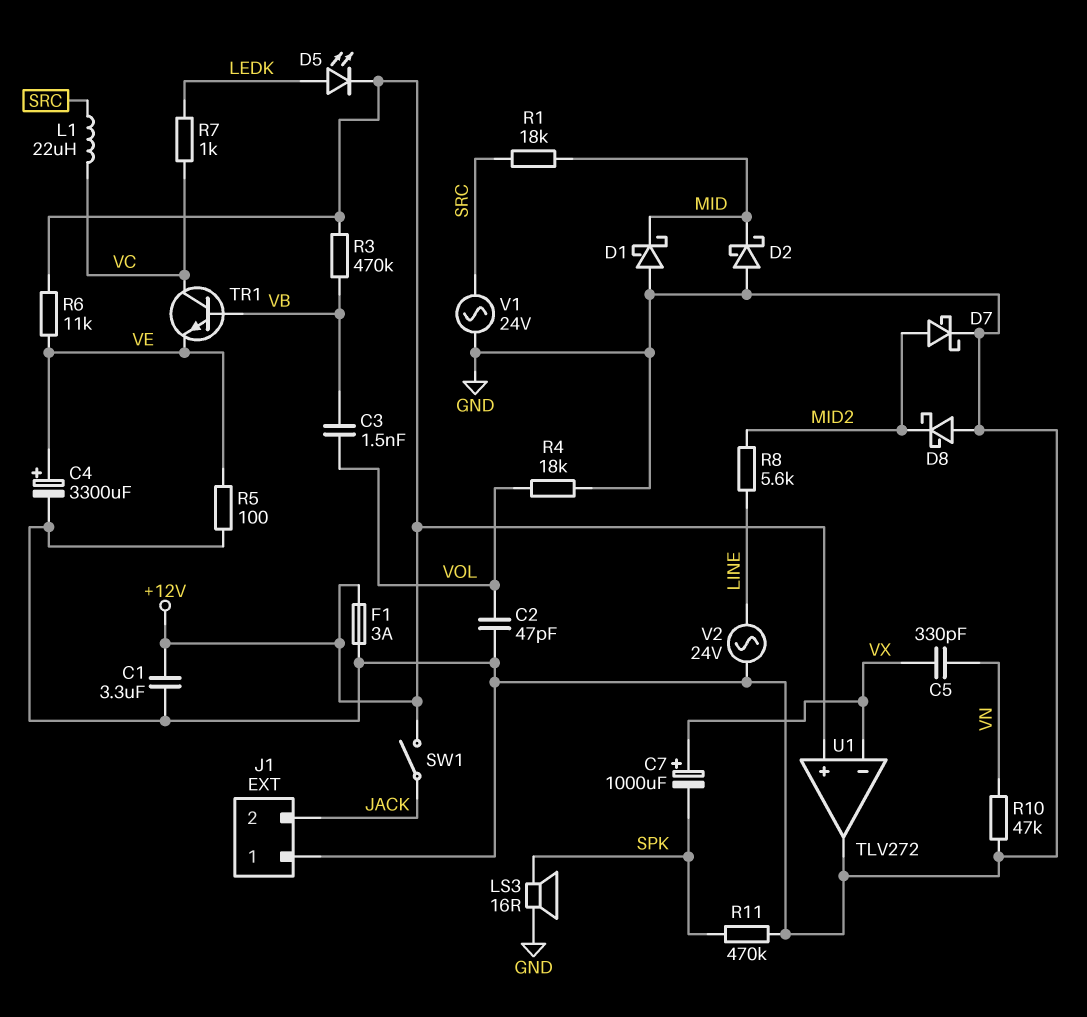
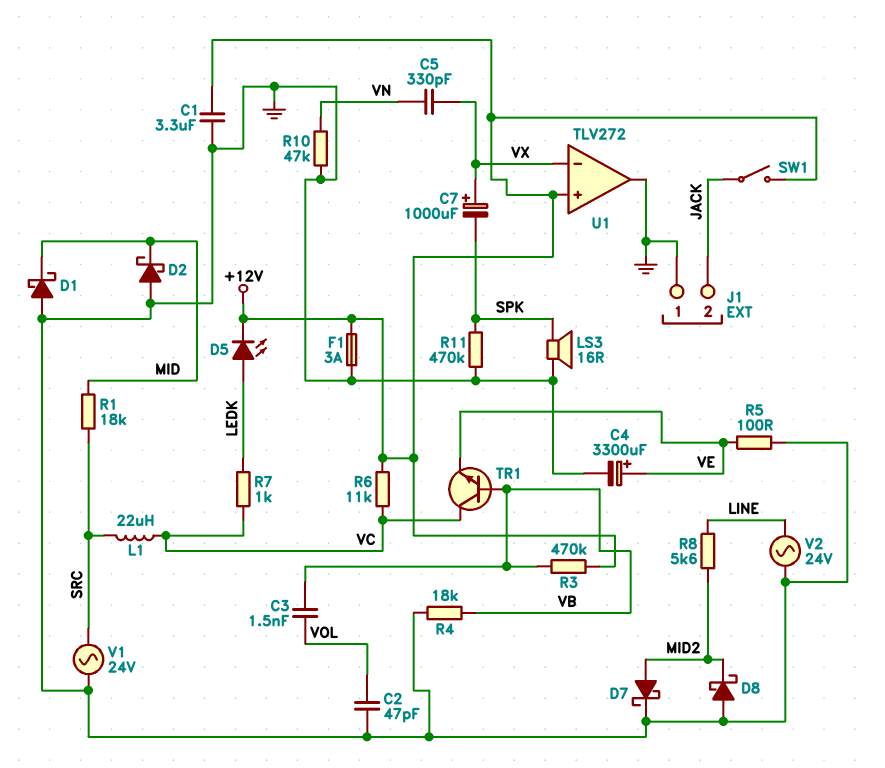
R4: 18k (GND, VOL) -> 18k (GND, VB)
R6: 11k (+12V, VE) -> 11k (+12V, VC)

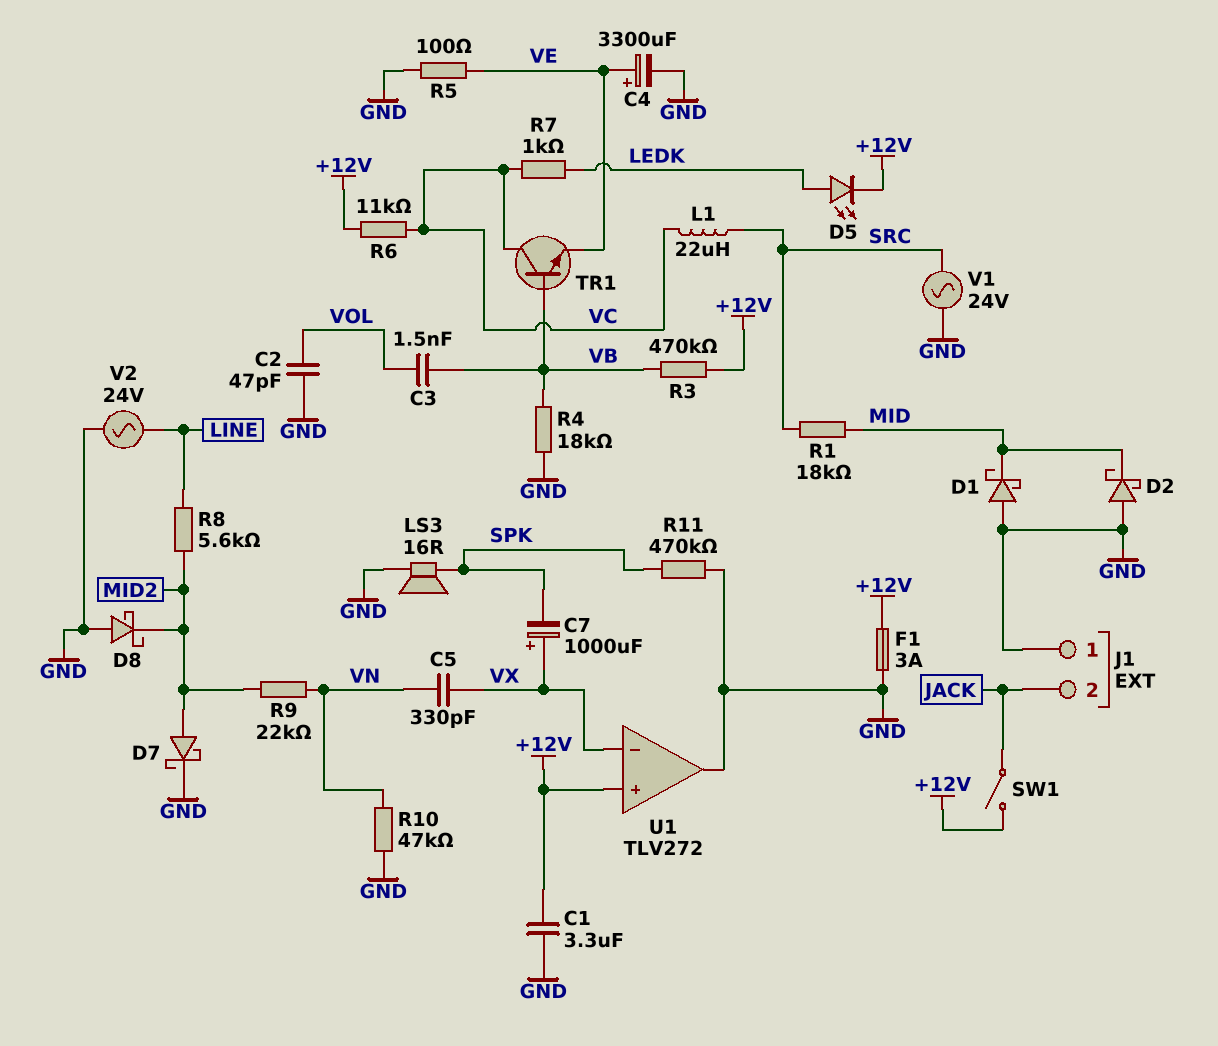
R9: none -> 22k (MID2, VN)

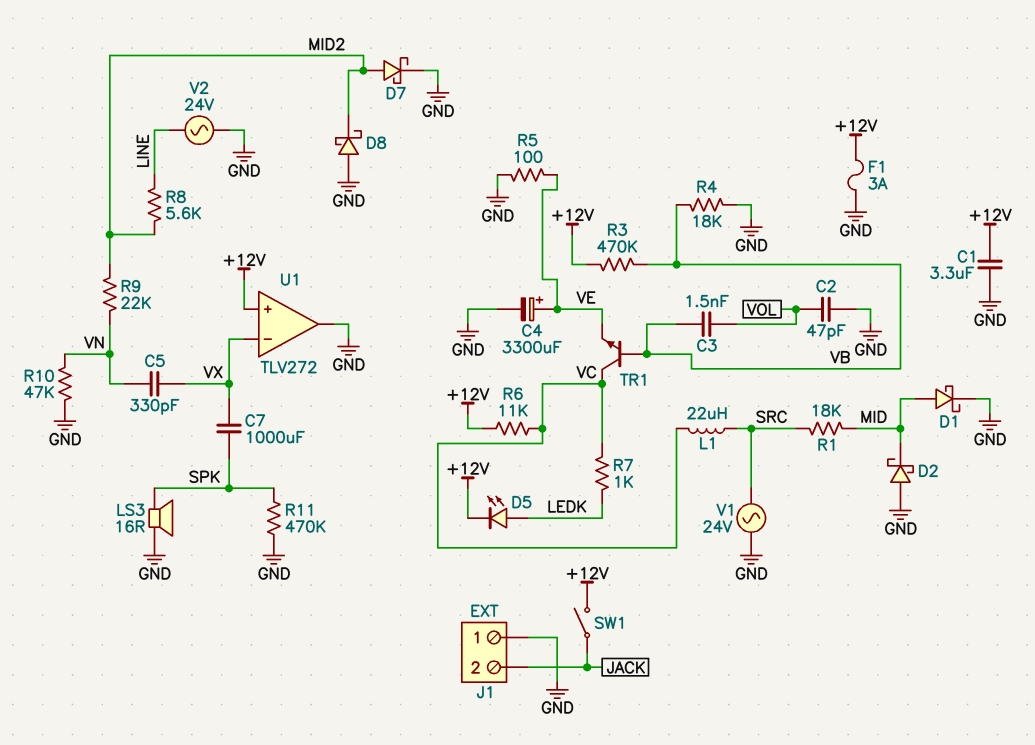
C7: 1000uF (plus VX, minus SPK) -> 1000uF (SPK, VX)
D1: schottky (A GND, K MID) -> schottky (A MID, K GND)

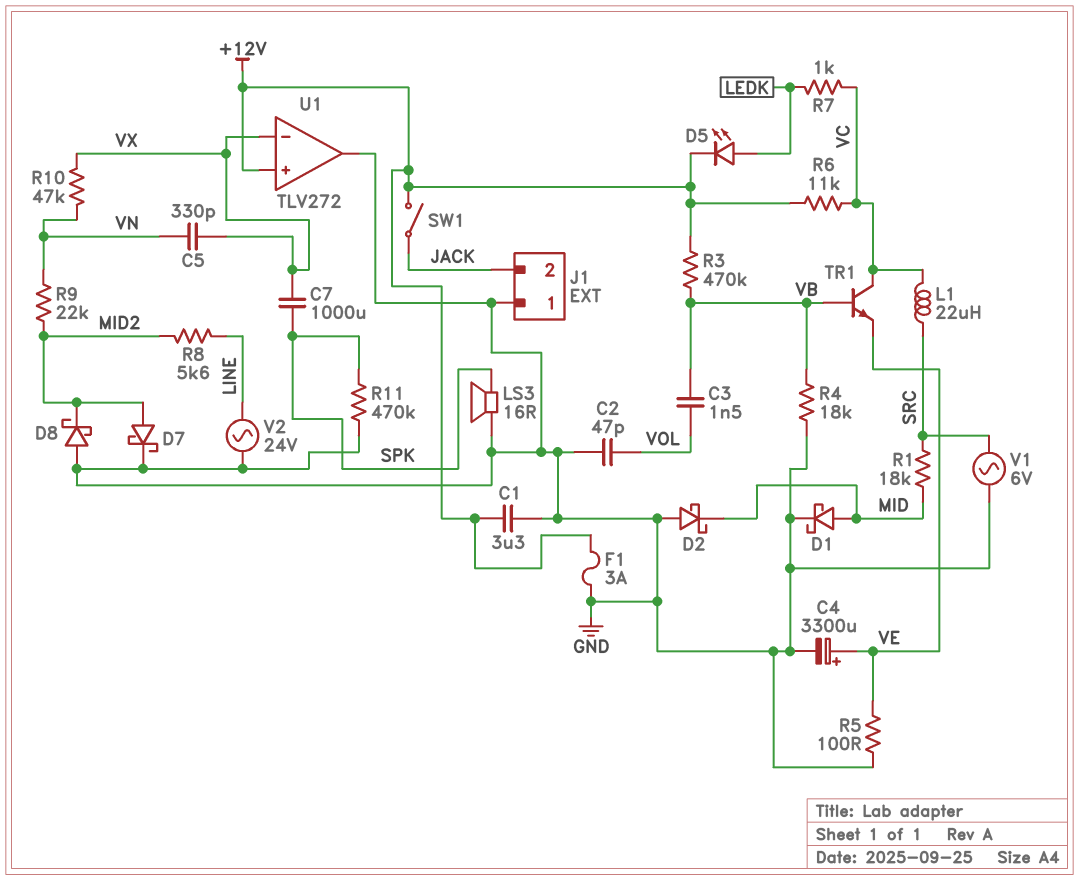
R10: 47k (GND, VN) -> 47k (VN, VX)
V1: AC 24V (GND, SRC) -> AC 6V (GND, SRC)

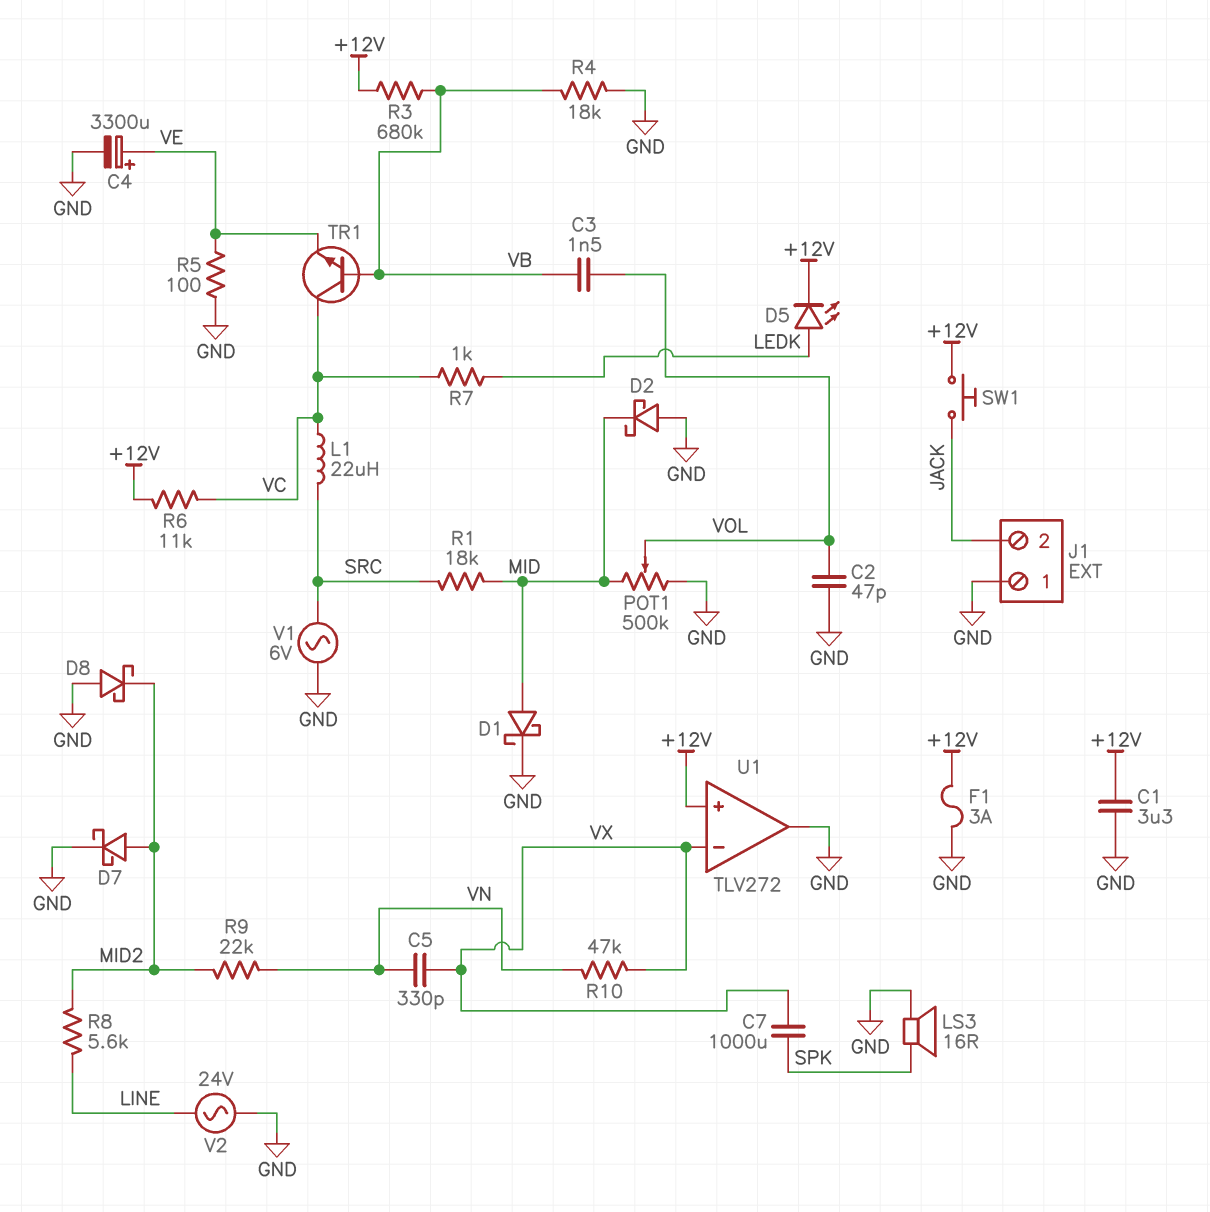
POT1: none -> 500k (GND, MID, wiper VOL)
R3: 470k (+12V, VB) -> 680k (+12V, VB)
R11: 470k (GND, SPK) -> none
SW1: switch (+12V, JACK) -> button (+12V, JACK)

